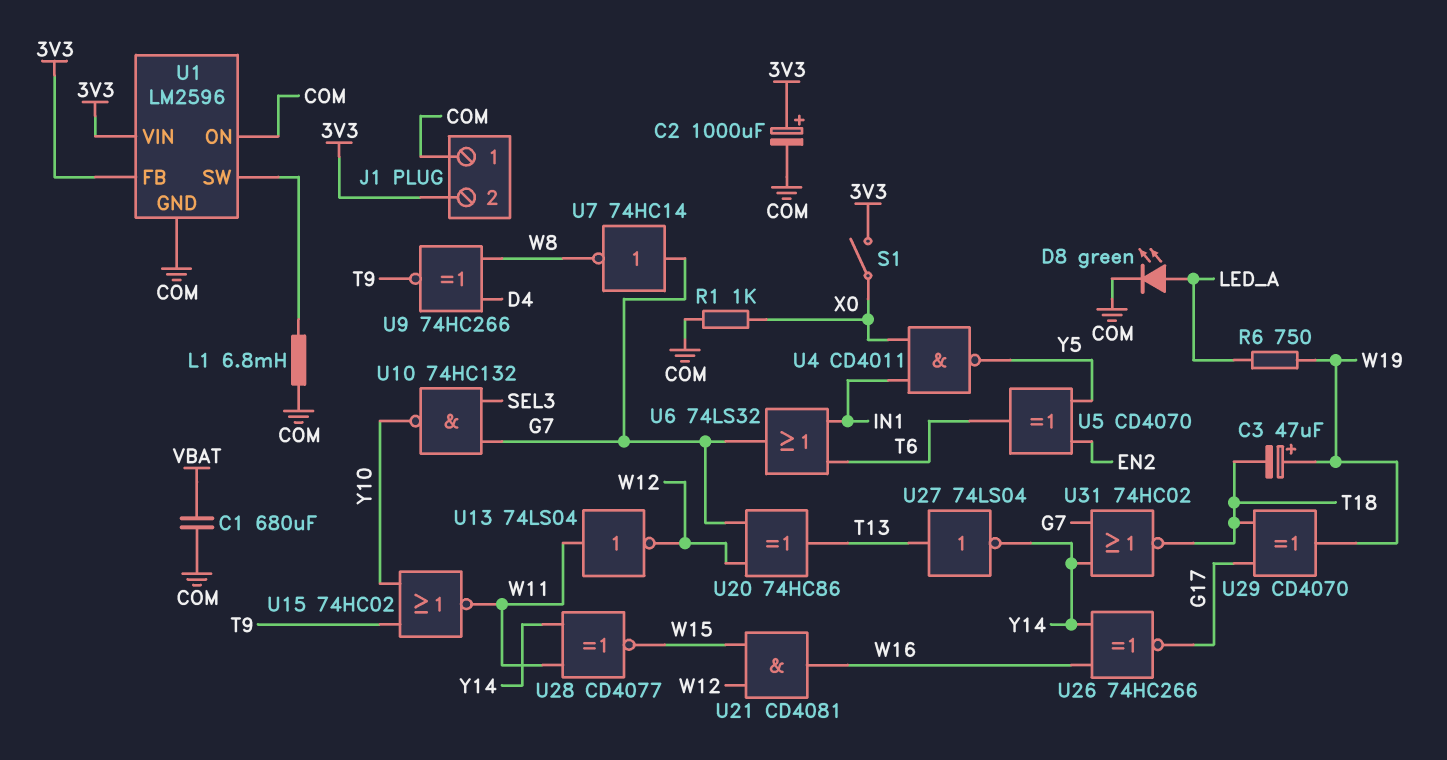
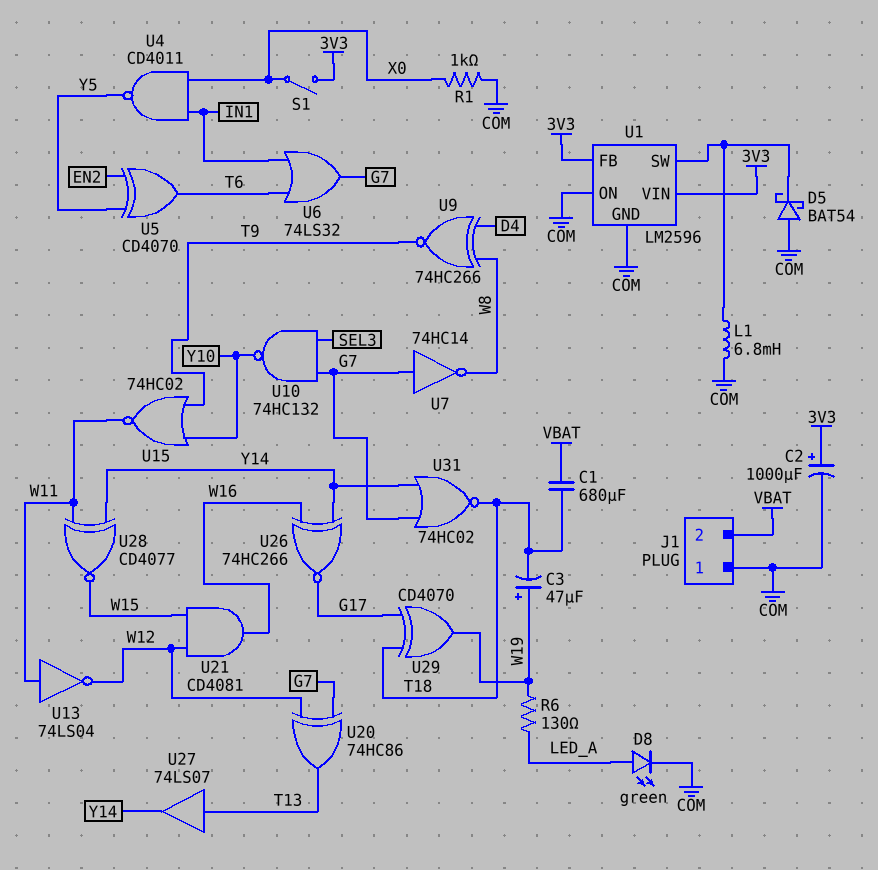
C1: 680uF (COM, VBAT) -> 680uF (T18, VBAT)
D5: none -> schottky BAT54 (A COM, K U1/SW)
J1 pin 2: 3V3 -> VBAT
R6: 750 (LED_A, W19) -> 130 (LED_A, W19)
U27: NOT 74LS04 (in T13, out Y14) -> buffer 74LS07 (in T13, out Y14)

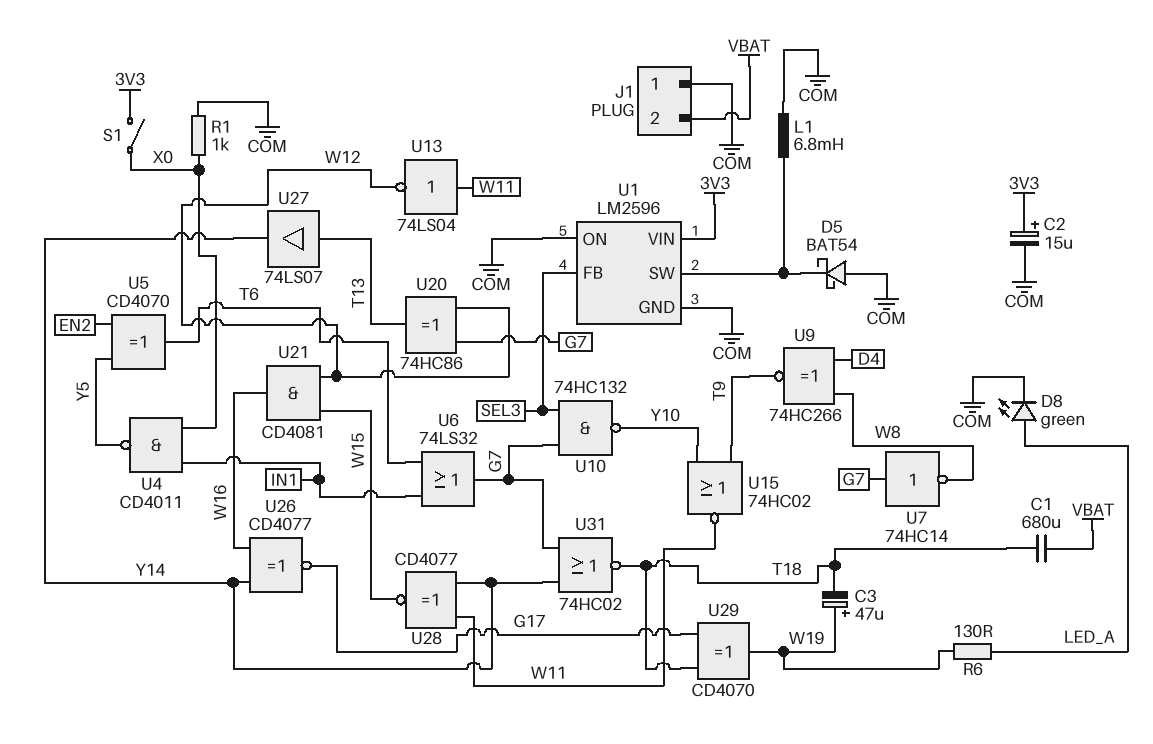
C2: 1000uF (plus 3V3, minus COM) -> 15uF (plus 3V3, minus COM)
U1 pin FB: 3V3 -> SEL3
U26: XNOR 74HC266 (in W16, in Y14, out G17) -> XNOR CD4077 (in W16, in Y14, out G17)

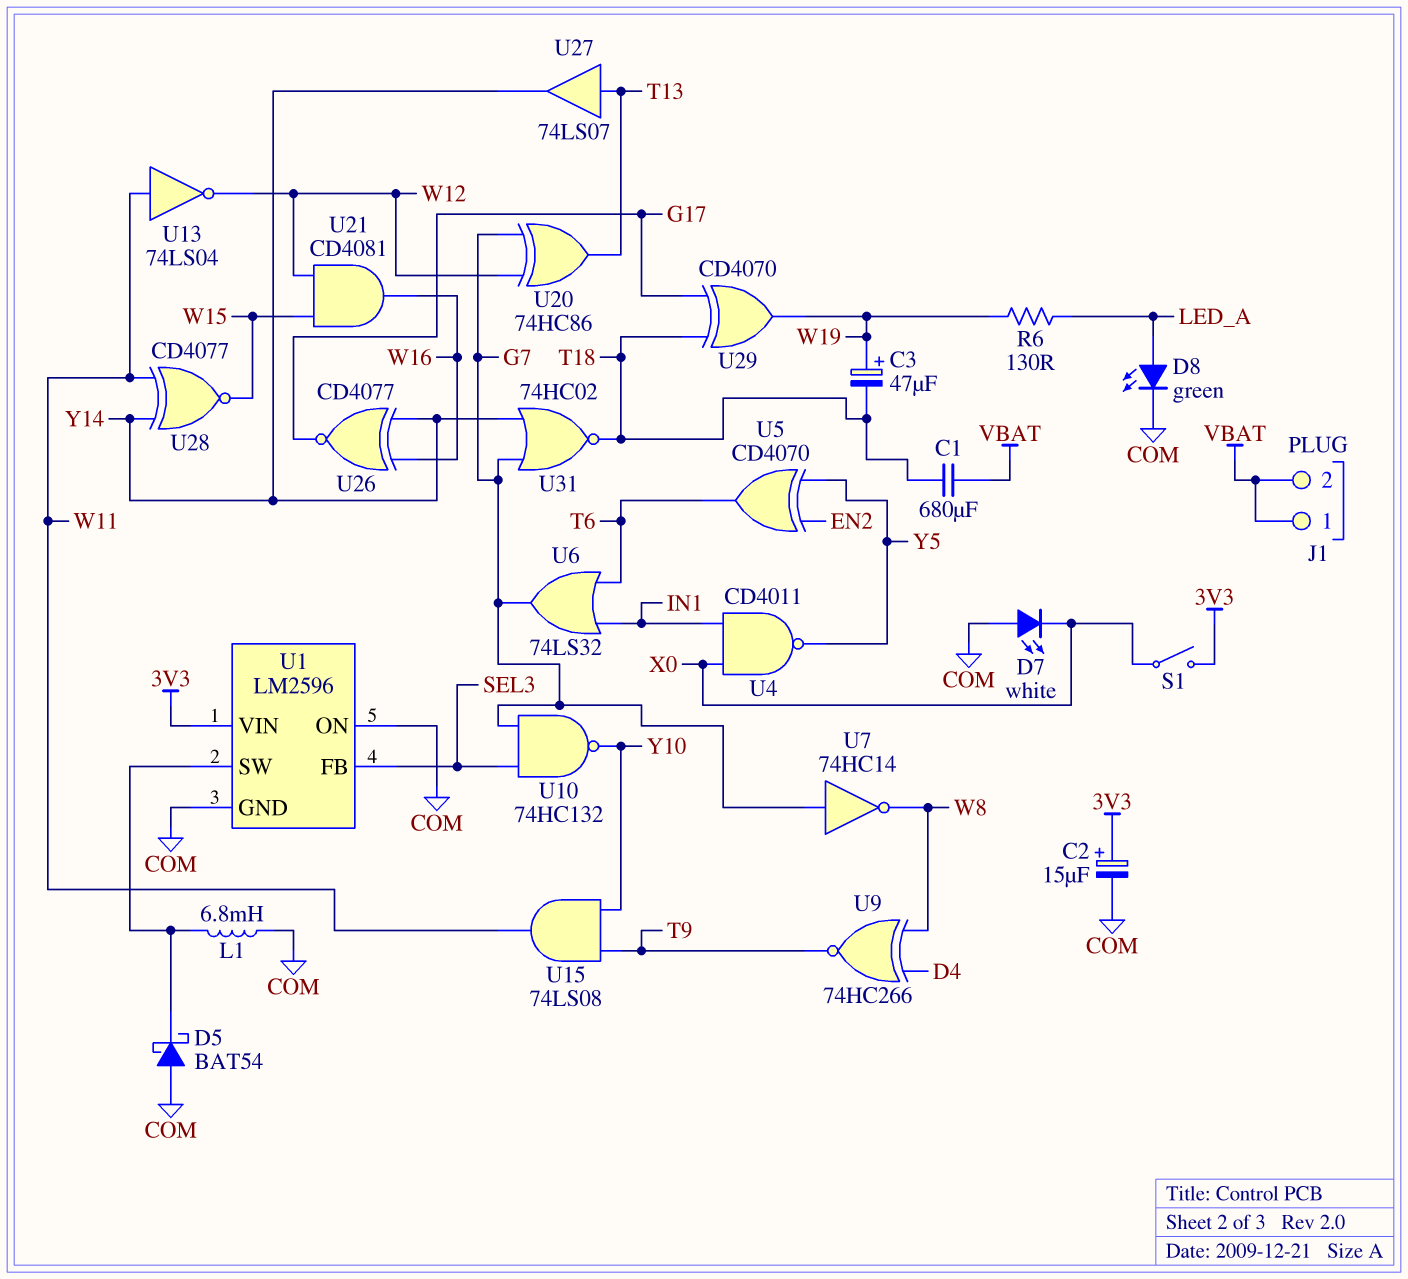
D7: none -> LED white (A COM, K X0)
J1 pin 1: COM -> VBAT
R1: 1k (COM, X0) -> none
U15: NOR 74HC02 (in T9, in Y10, out W11) -> AND 74LS08 (in T9, in Y10, out W11)

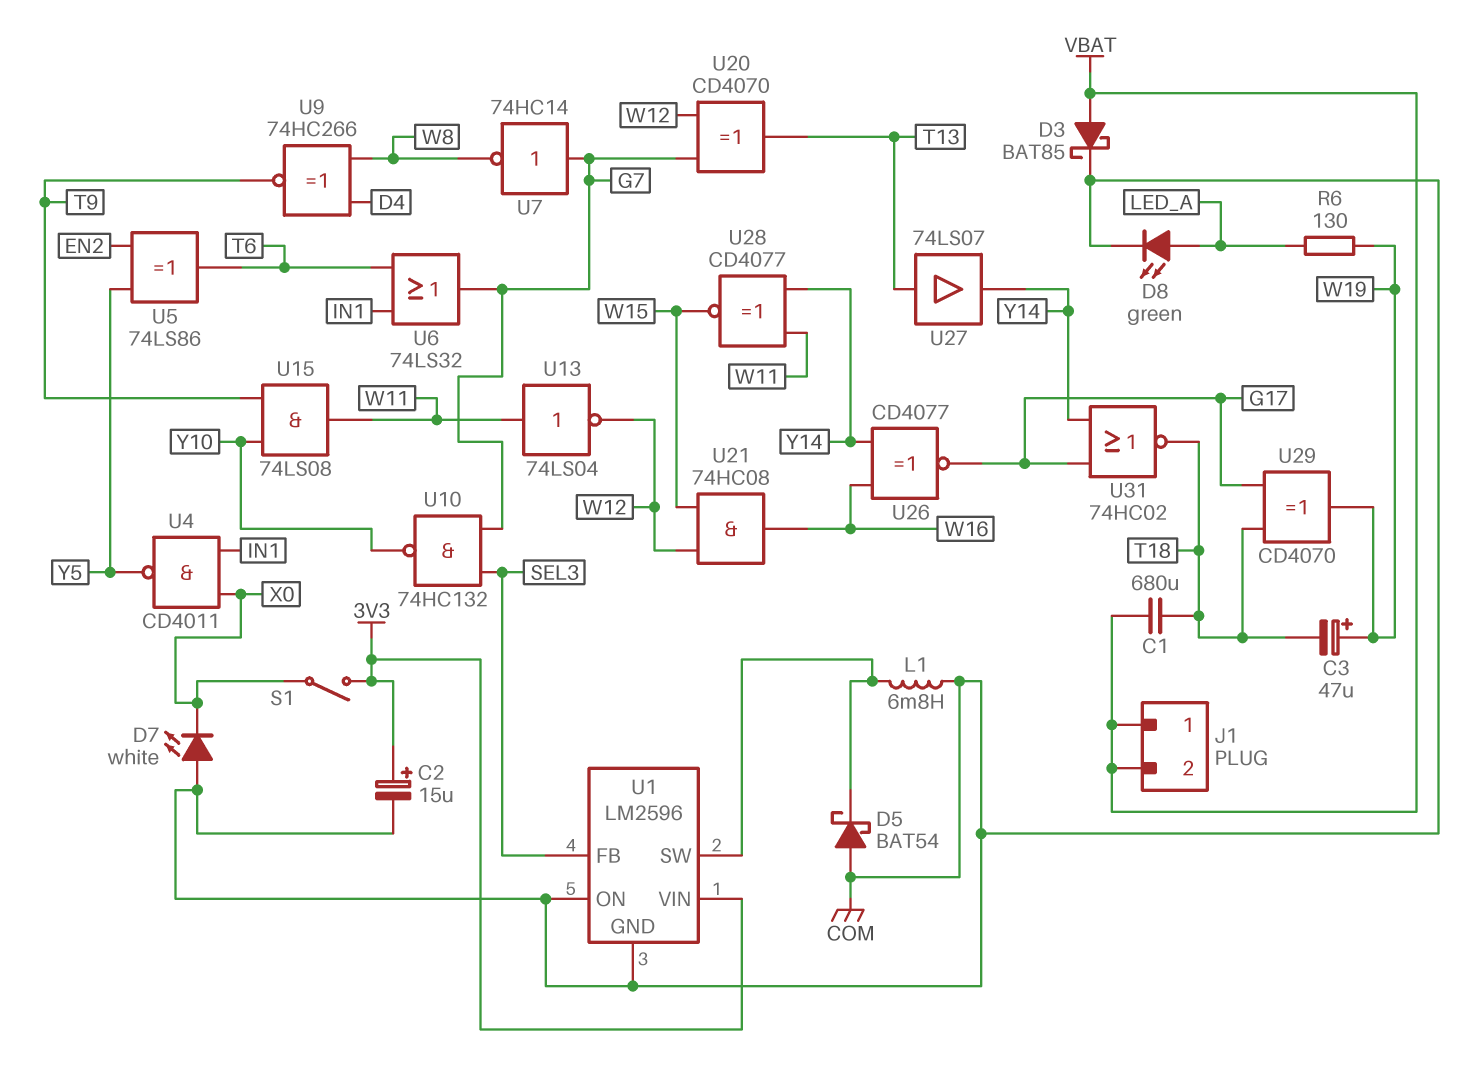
D3: none -> schottky BAT85 (A VBAT, K COM)
U5: XOR CD4070 (in EN2, in Y5, out T6) -> XOR 74LS86 (in EN2, in Y5, out T6)
U20: XOR 74HC86 (in G7, in W12, out T13) -> XOR CD4070 (in G7, in W12, out T13)
U21: AND CD4081 (in W12, in W15, out W16) -> AND 74HC08 (in W12, in W15, out W16)
U31: NOR 74HC02 (in G7, in Y14, out T18) -> NOR 74HC02 (in G17, in Y14, out T18)

